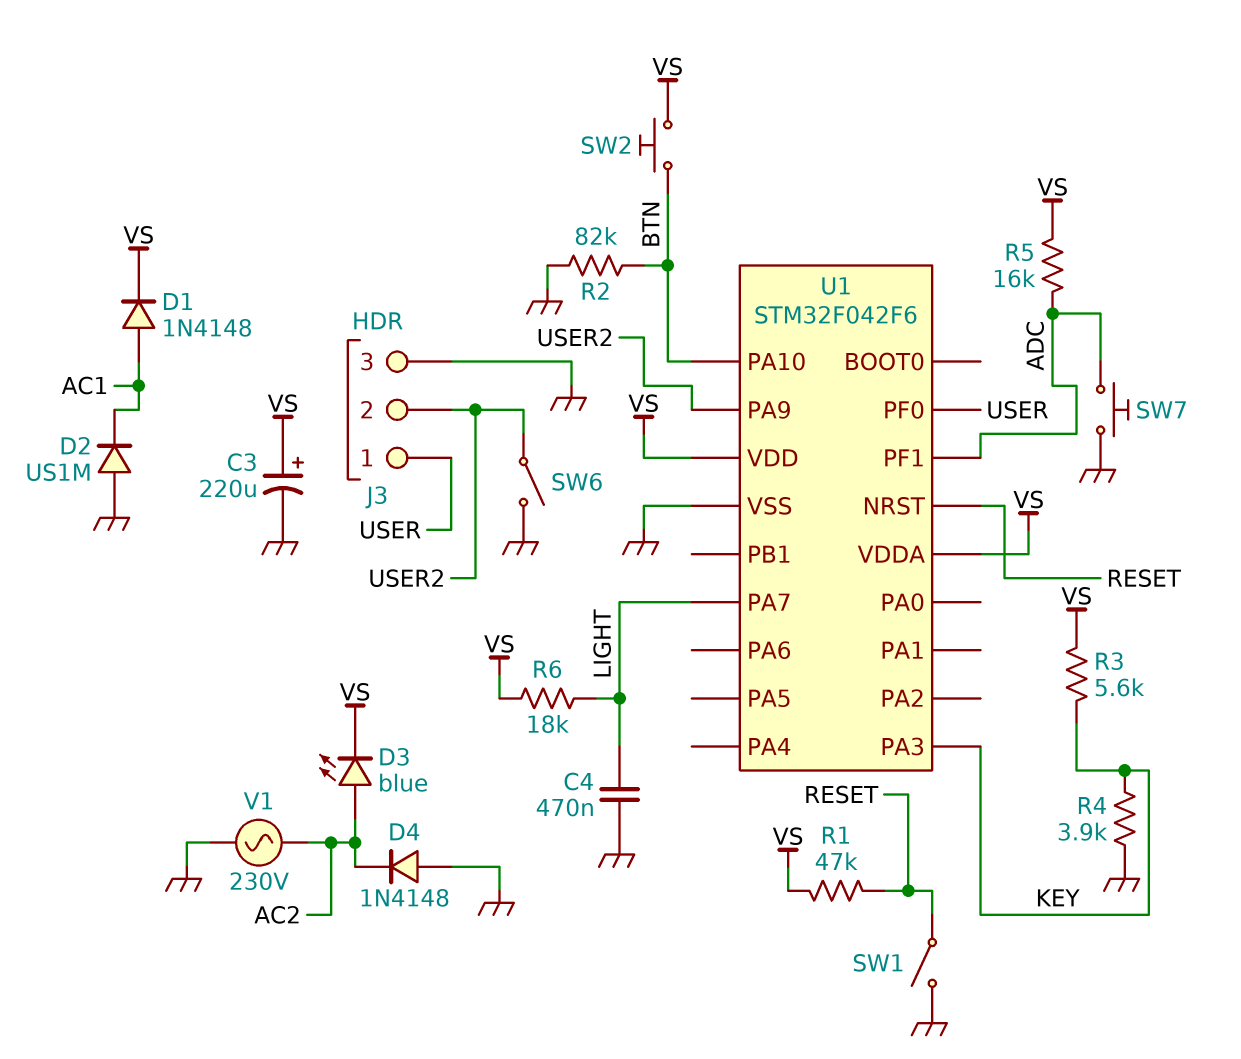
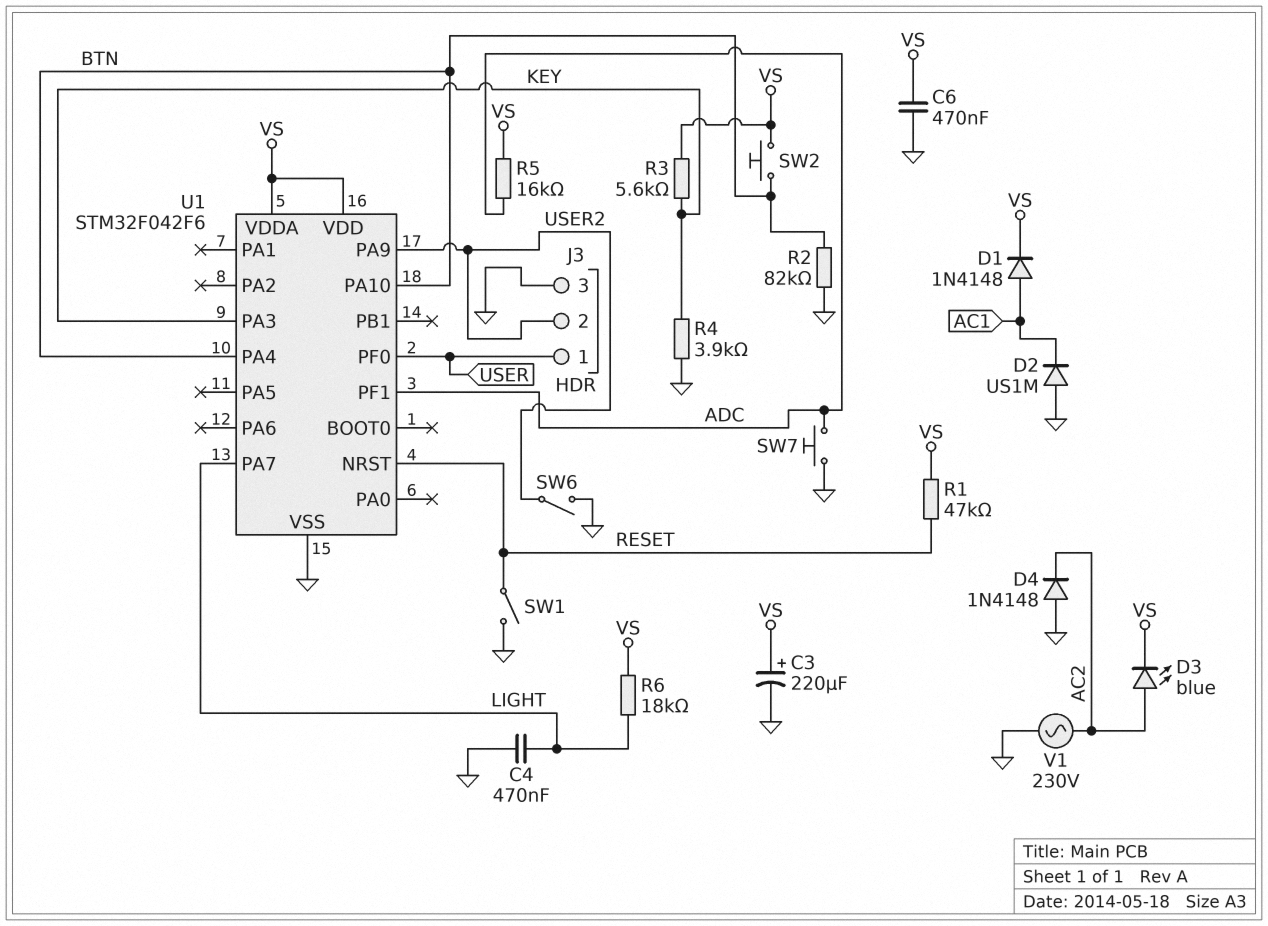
C6: none -> 470nF (GND, VS)
U1 pin PA4: none -> BTN

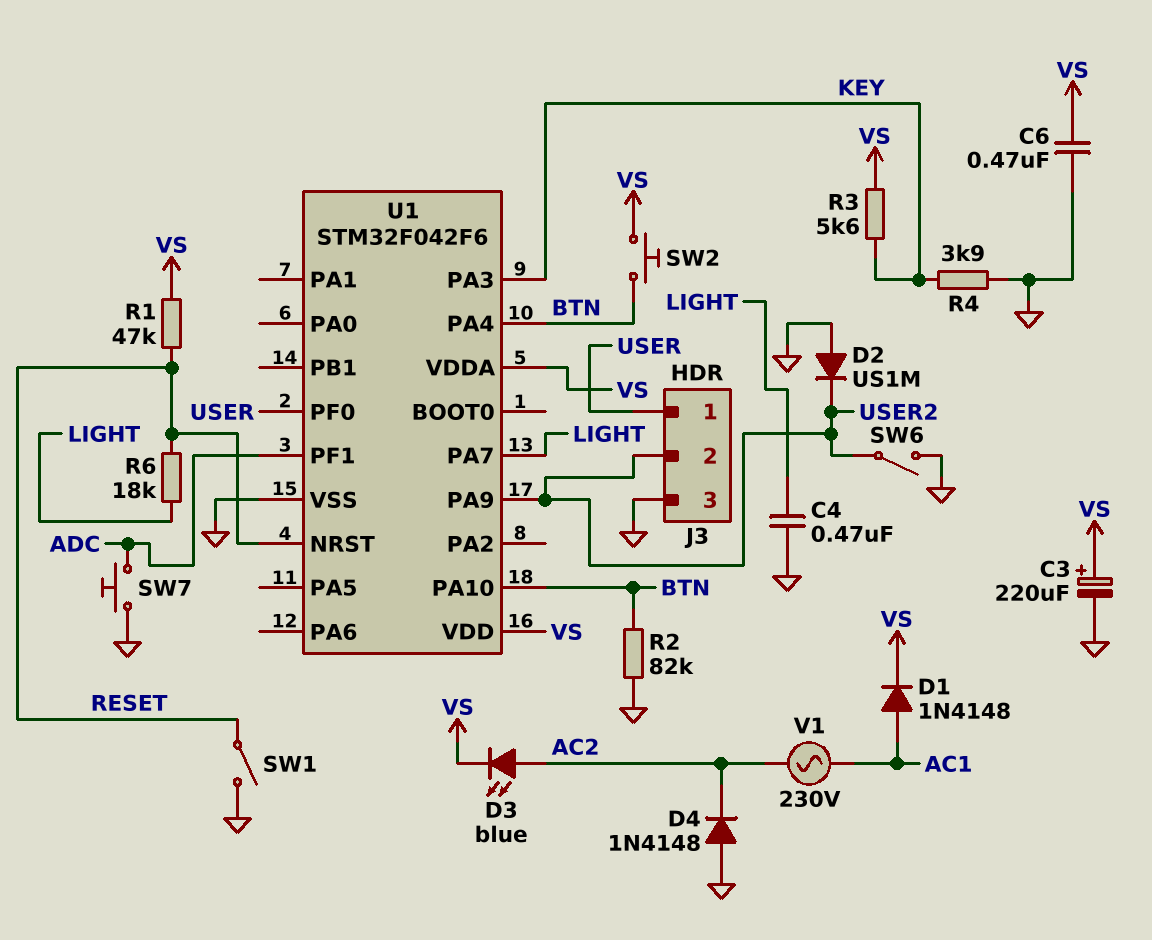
D2: diode US1M (A GND, K AC1) -> diode US1M (A GND, K USER2)
R5: 16k (ADC, VS) -> none
R6: 18k (LIGHT, VS) -> 18k (LIGHT, RESET)
V1: AC 230V (AC2, GND) -> AC 230V (AC1, AC2)

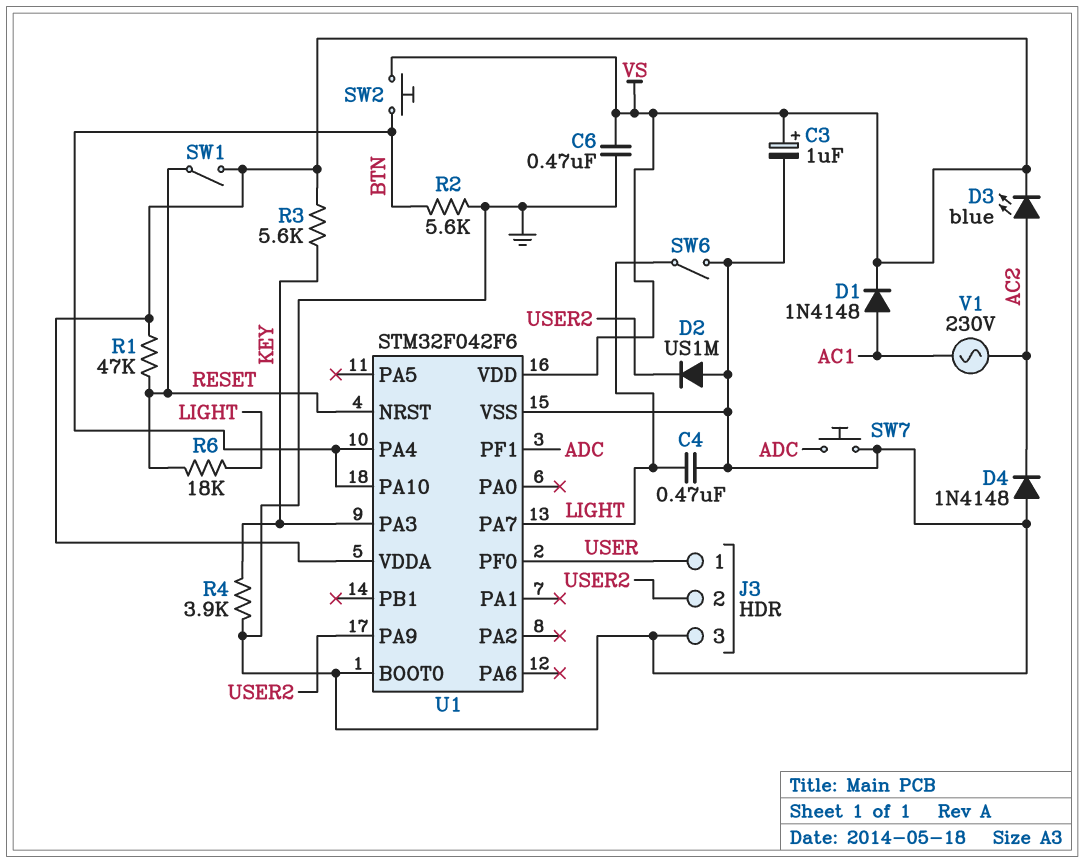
C3: 220uF (plus VS, minus GND) -> 1uF (plus VS, minus GND)
R2: 82k (BTN, GND) -> 5.6k (BTN, GND)
SW1: switch (GND, RESET) -> switch (RESET, VS)
SW6: switch (GND, USER2) -> switch (GND, LIGHT)
U1 pin BOOT0: none -> GND

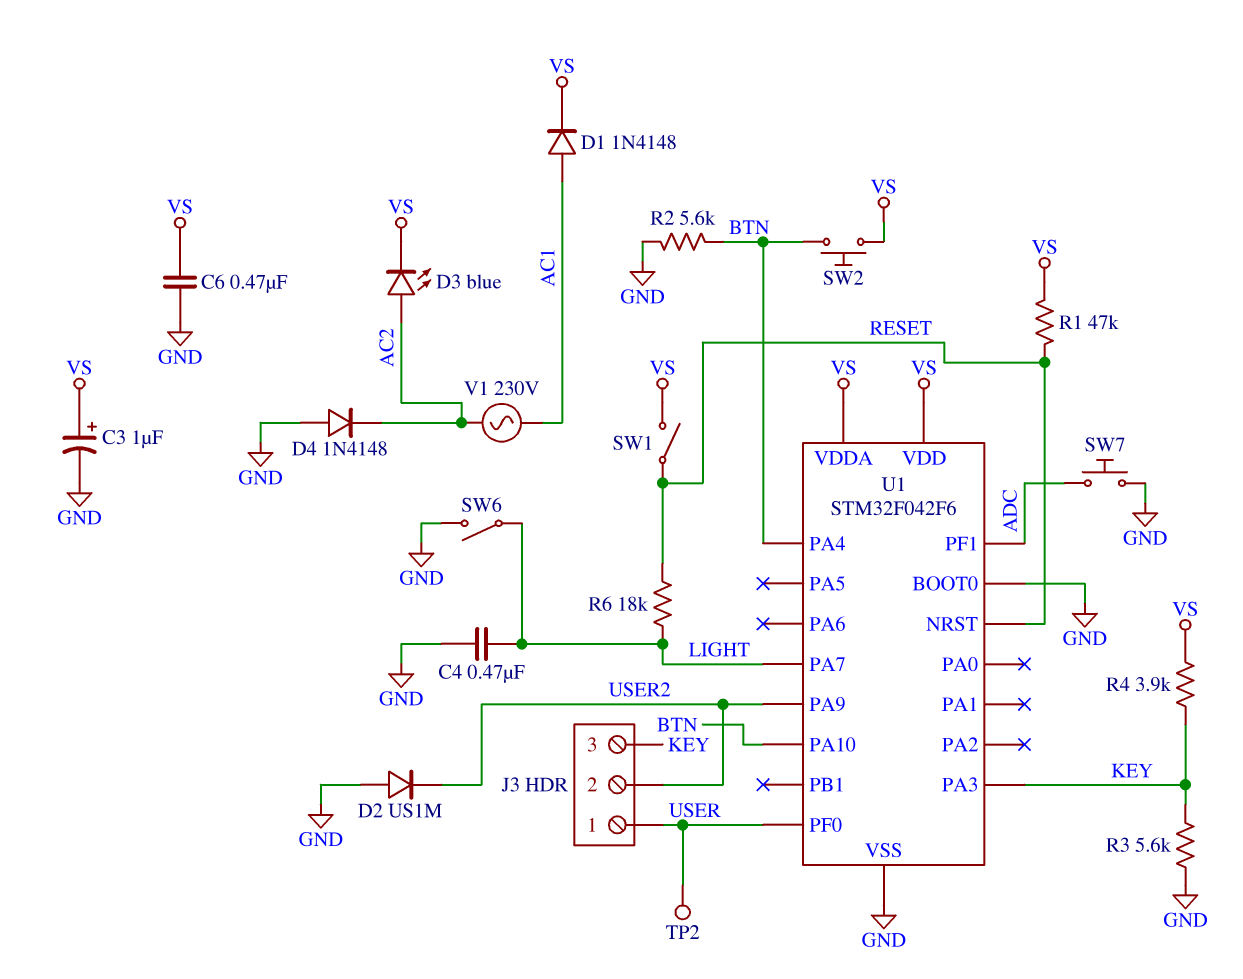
J3 pin 3: GND -> KEY
R3: 5.6k (KEY, VS) -> 5.6k (GND, KEY)
R4: 3.9k (GND, KEY) -> 3.9k (KEY, VS)
TP2: none -> test point (USER)

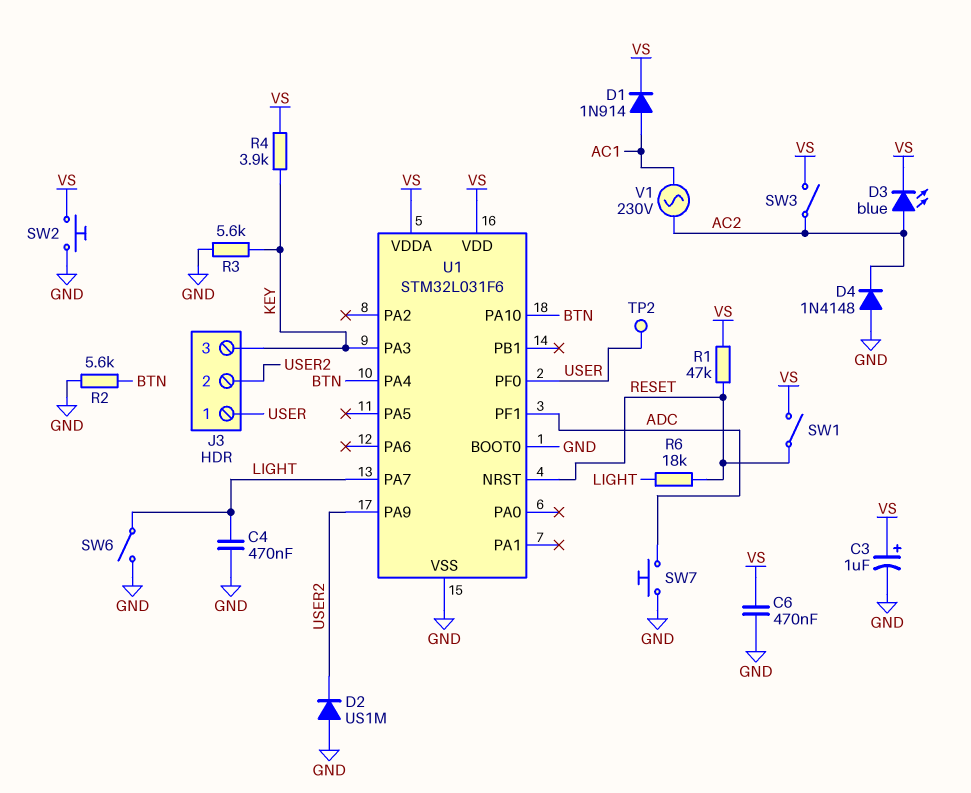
D1: diode 1N4148 (A AC1, K VS) -> diode 1N914 (A AC1, K VS)
SW2: button (BTN, VS) -> button (GND, VS)
SW3: none -> switch (AC2, VS)
U1: STM32F042F6 -> STM32L031F6

